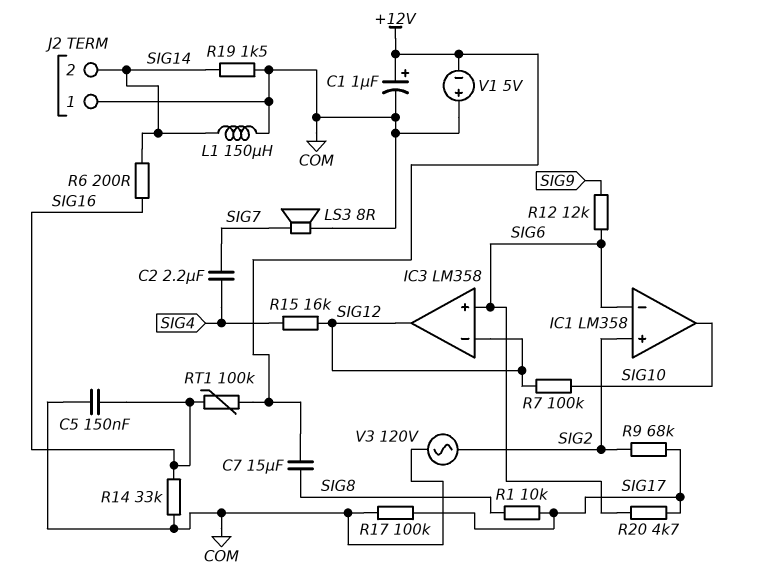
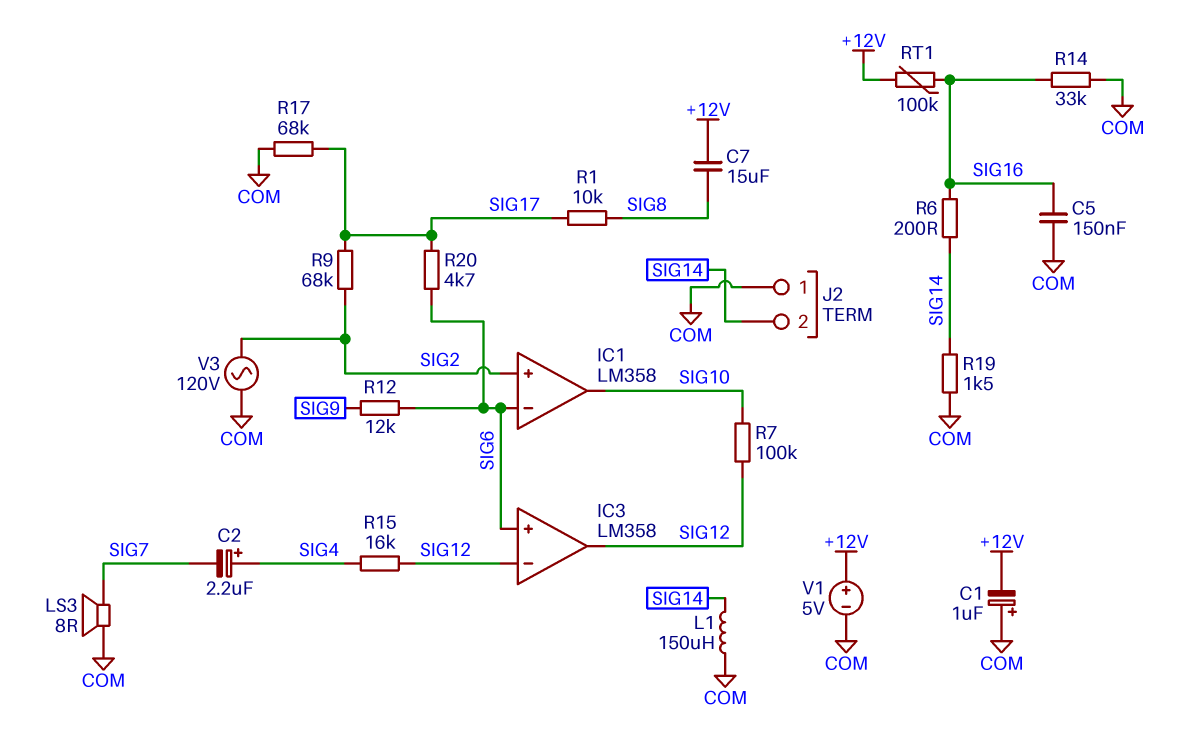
C1: 1uF (plus +12V, minus COM) -> 1uF (plus COM, minus +12V)
C2: 2.2uF (SIG4, SIG7) -> 2.2uF (plus SIG4, minus SIG7)
R17: 100k (COM, SIG17) -> 68k (COM, SIG17)
V1: 5V (plus COM, minus +12V) -> 5V (plus +12V, minus COM)

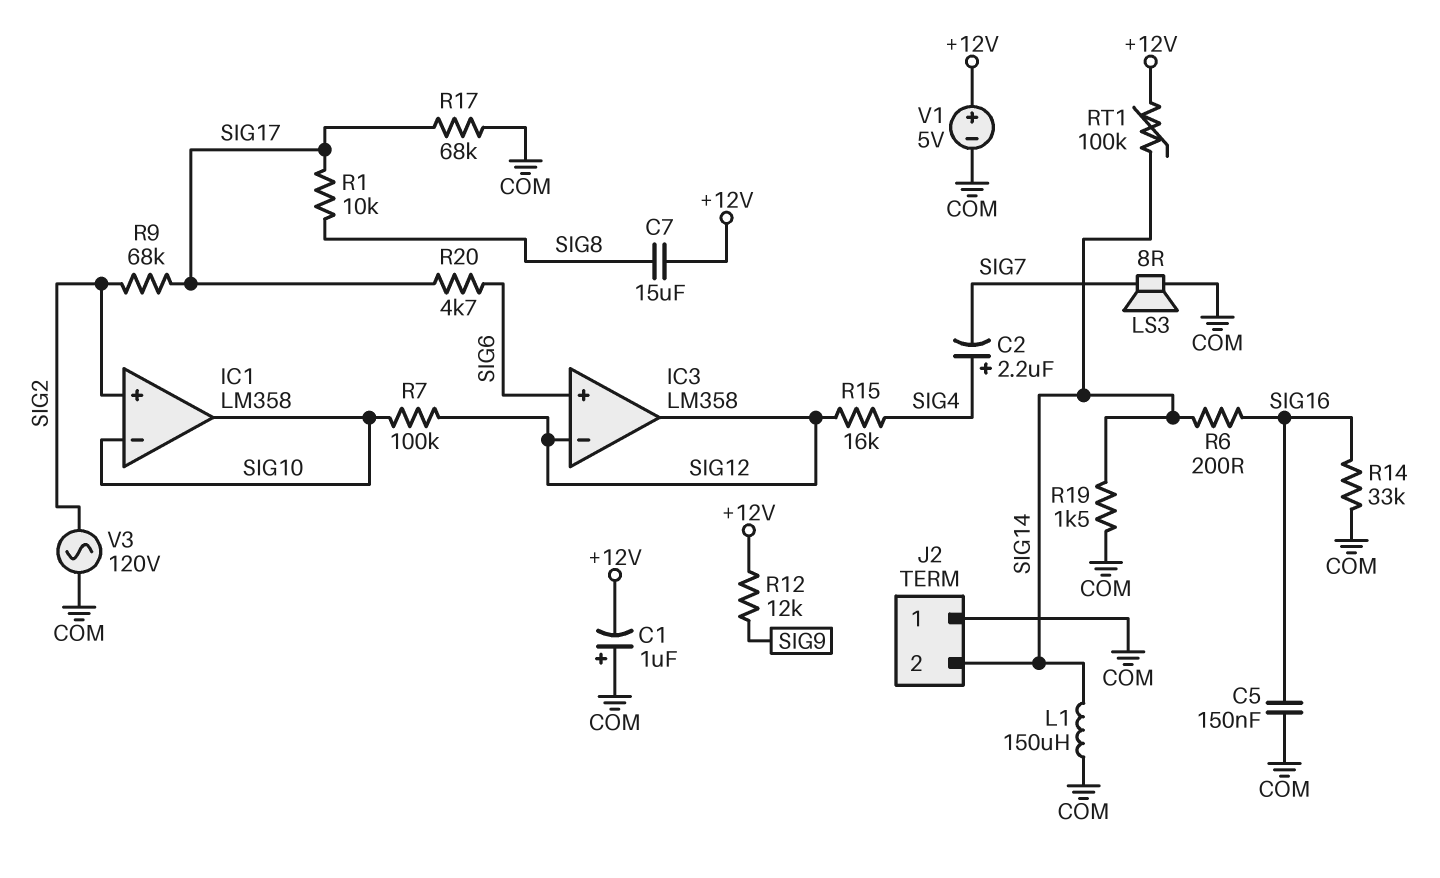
IC1 pin in-: SIG6 -> SIG10
R12: 12k (SIG6, SIG9) -> 12k (+12V, SIG9)
RT1: 100k (+12V, SIG16) -> 100k (+12V, SIG14)

